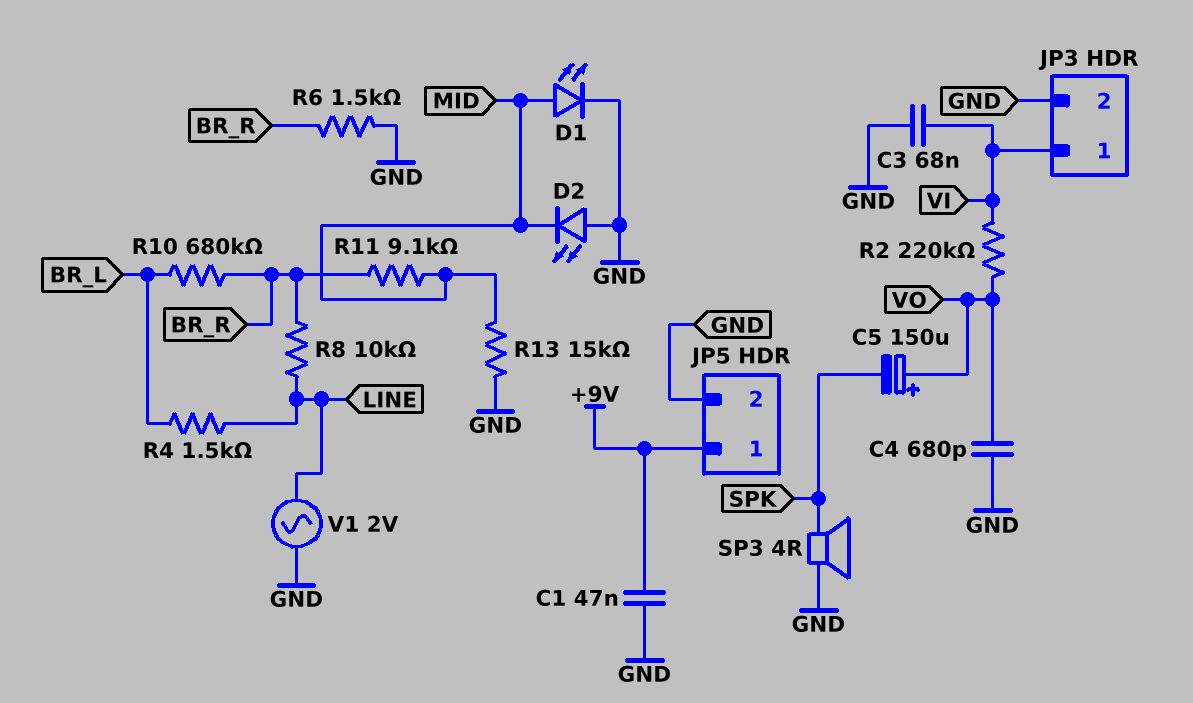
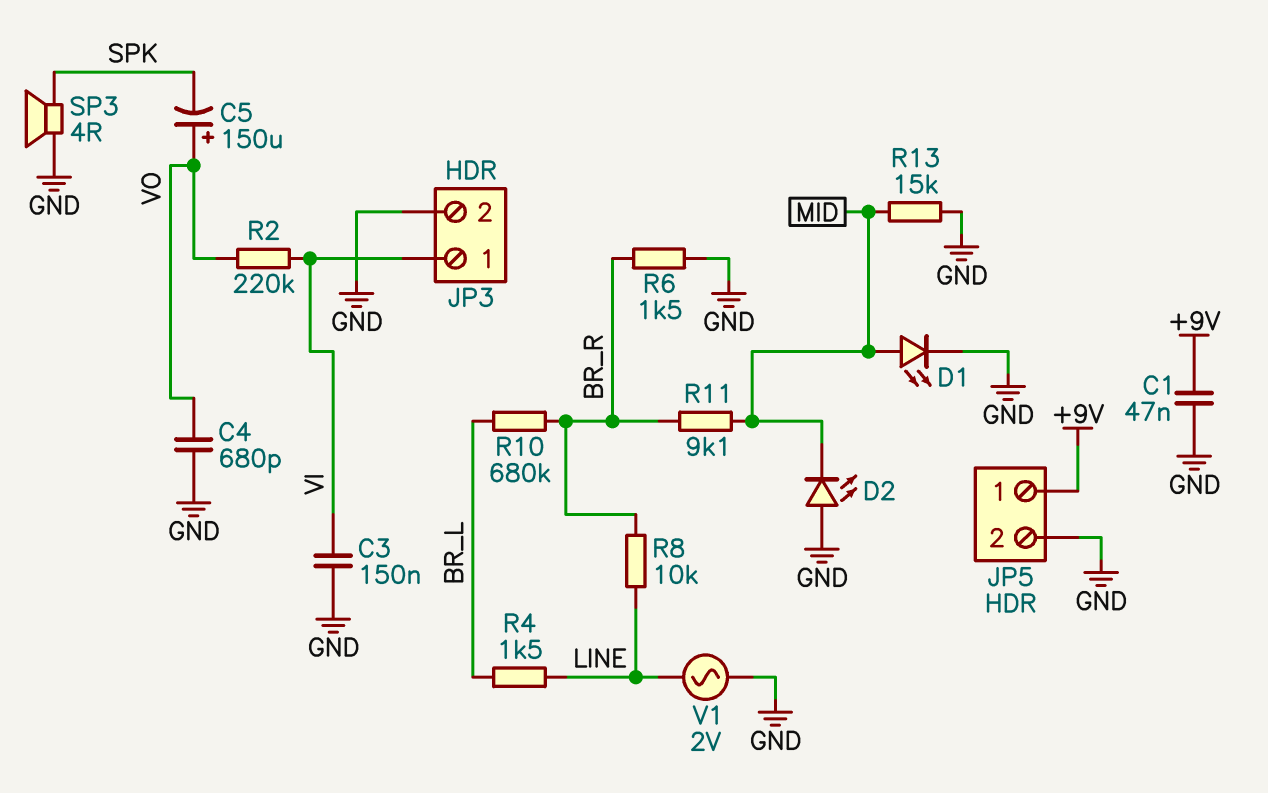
C3: 68nF (GND, VI) -> 150nF (GND, VI)

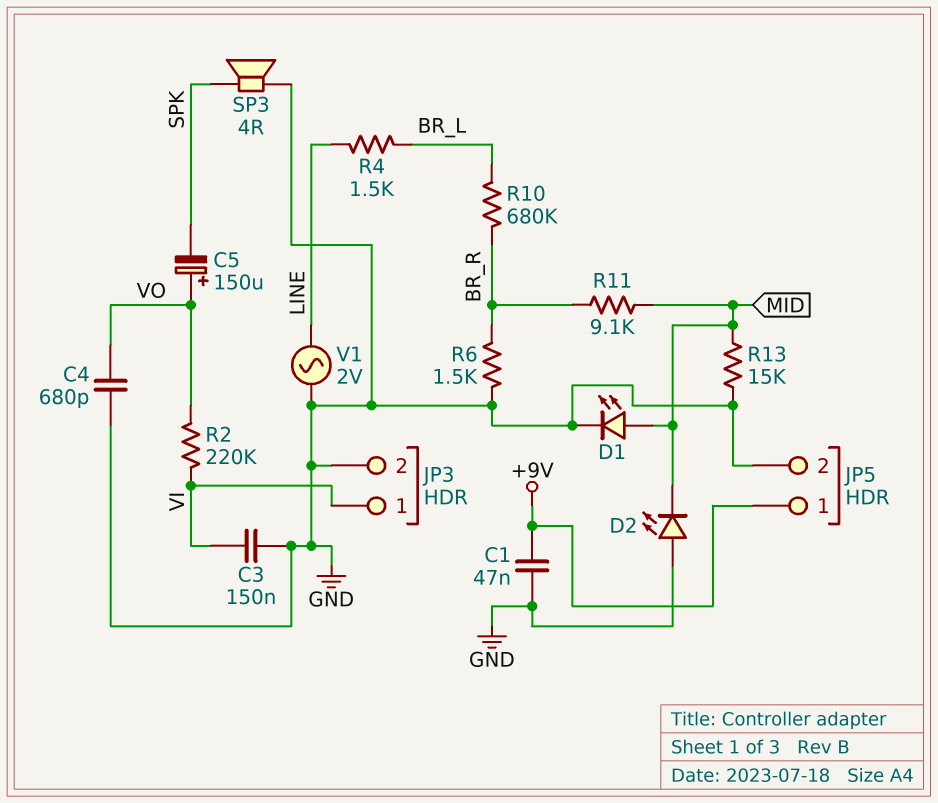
R8: 10k (BR_R, LINE) -> none

